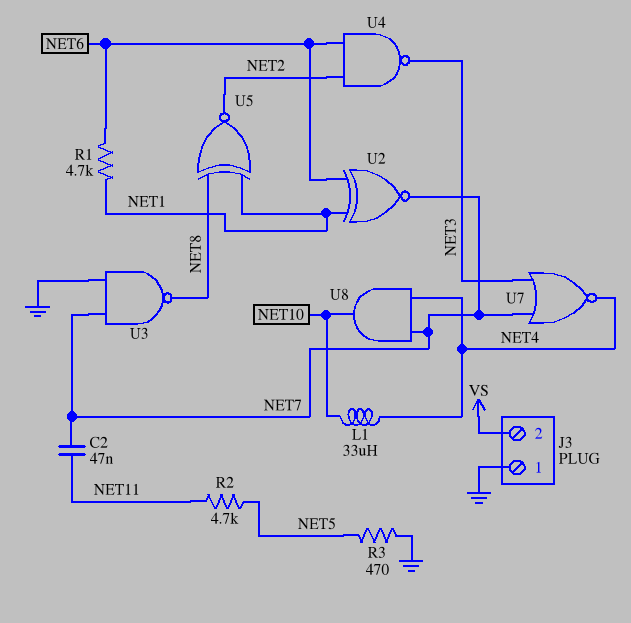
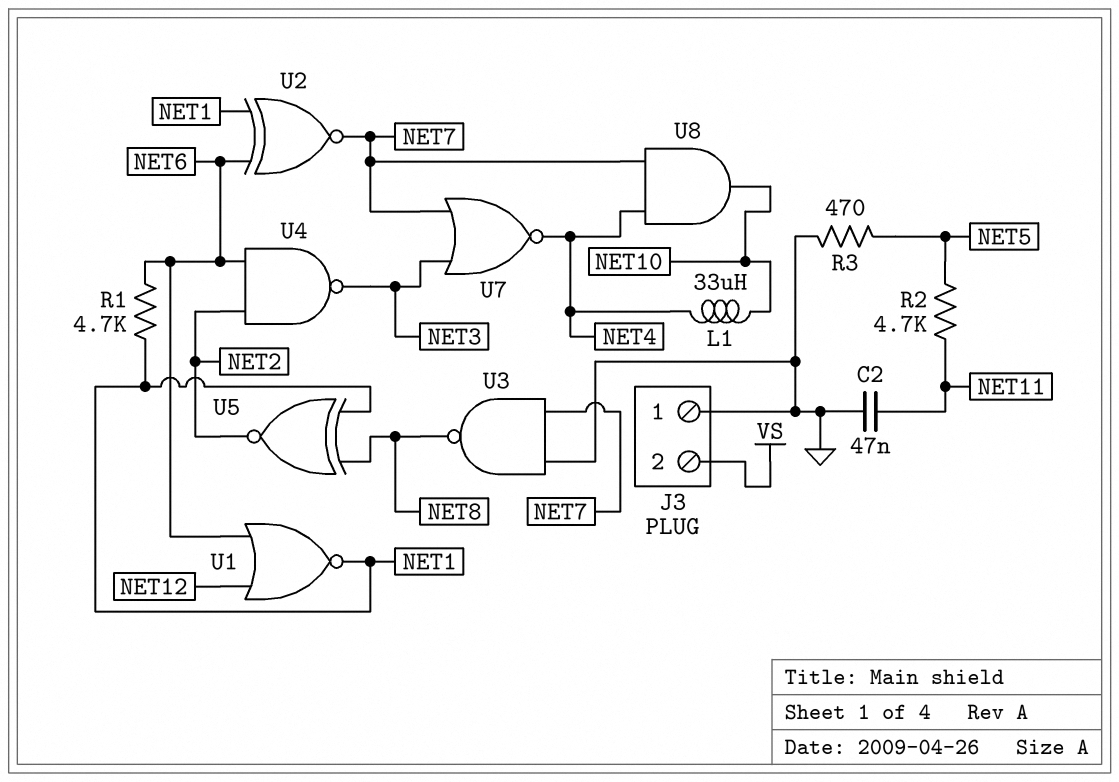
C2: 47nF (NET7, NET11) -> 47nF (GND, NET11)
U1: none -> NOR (in NET6, in NET12, out NET1)

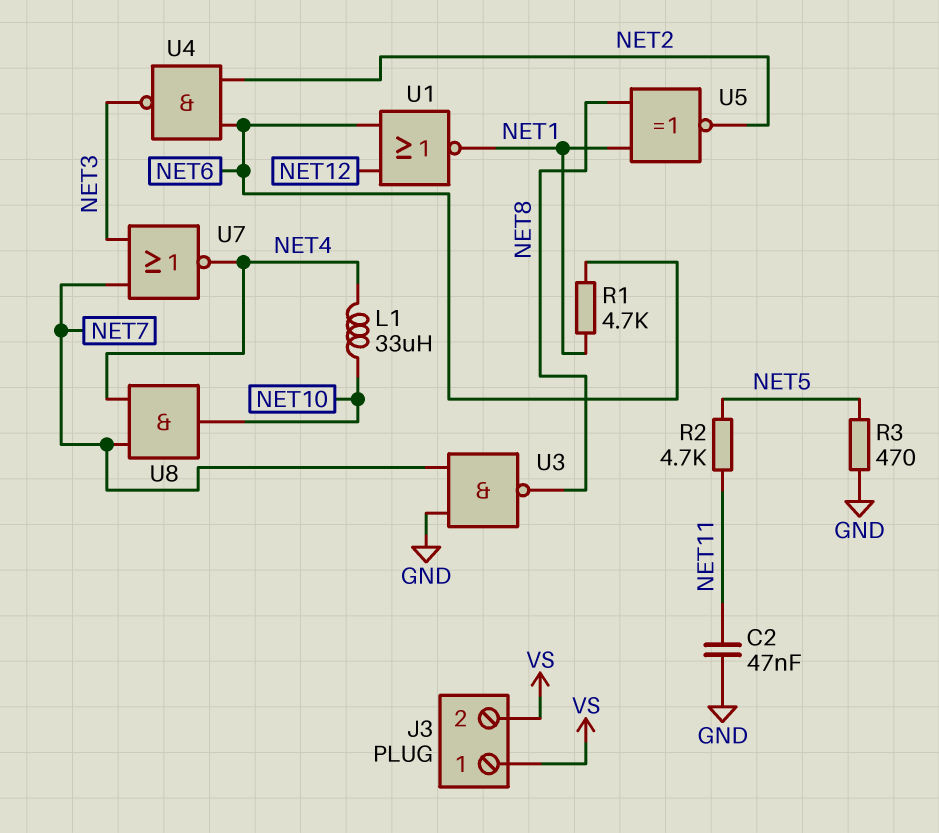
J3 pin 1: GND -> VS
U2: XNOR (in NET1, in NET6, out NET7) -> none

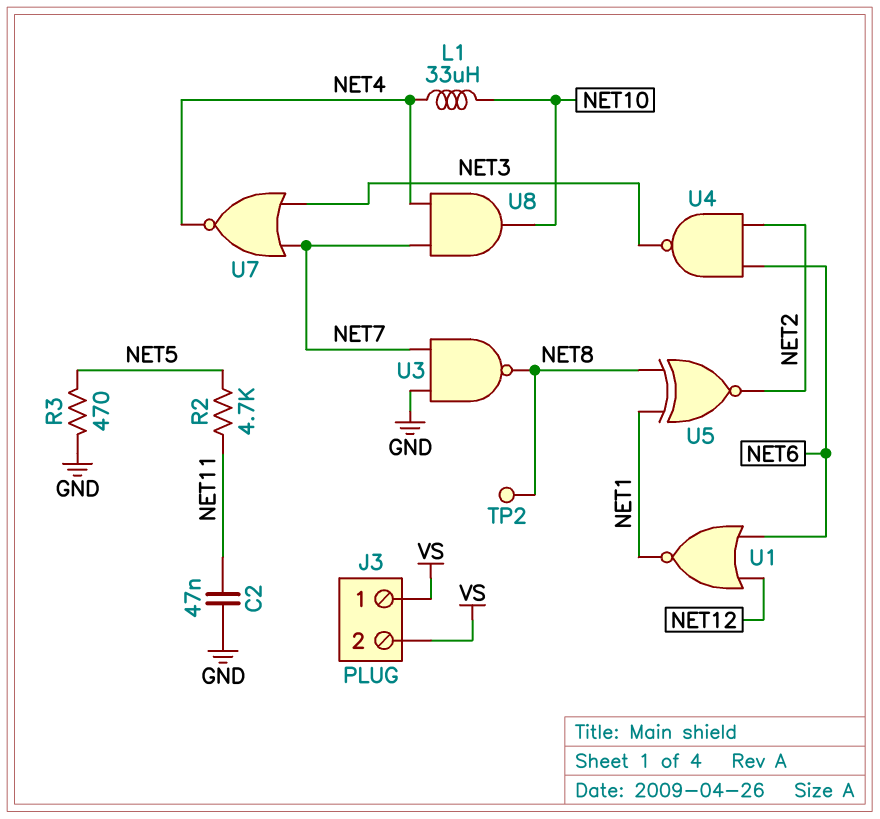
R1: 4.7k (NET1, NET6) -> none
TP2: none -> test point (NET8)

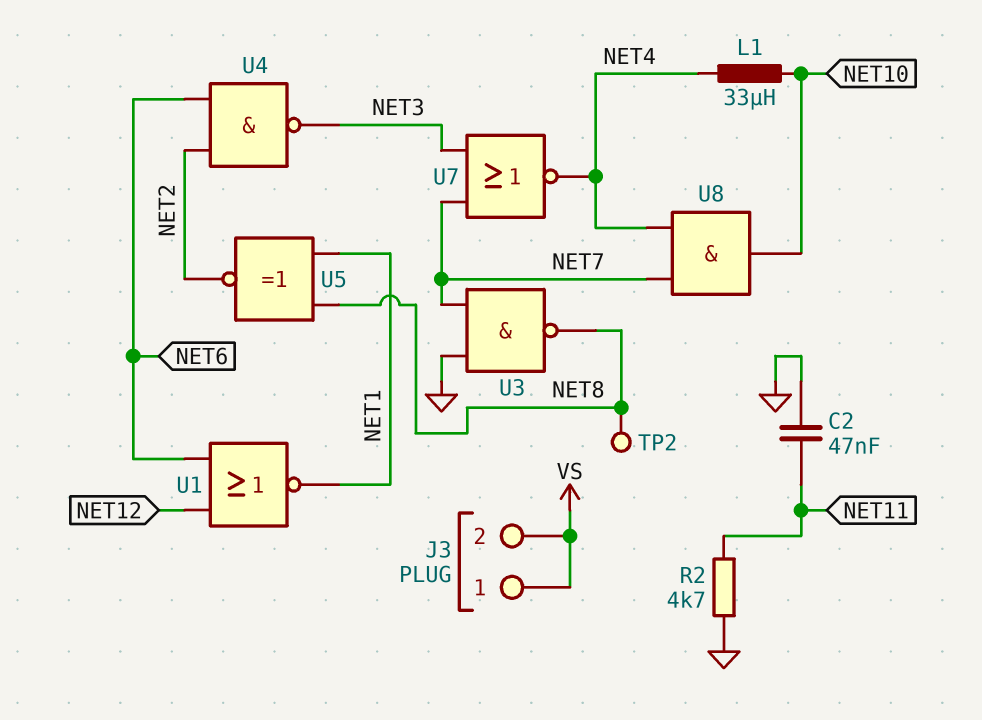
R2: 4.7k (NET5, NET11) -> 4.7k (GND, NET11)
R3: 470 (GND, NET5) -> none

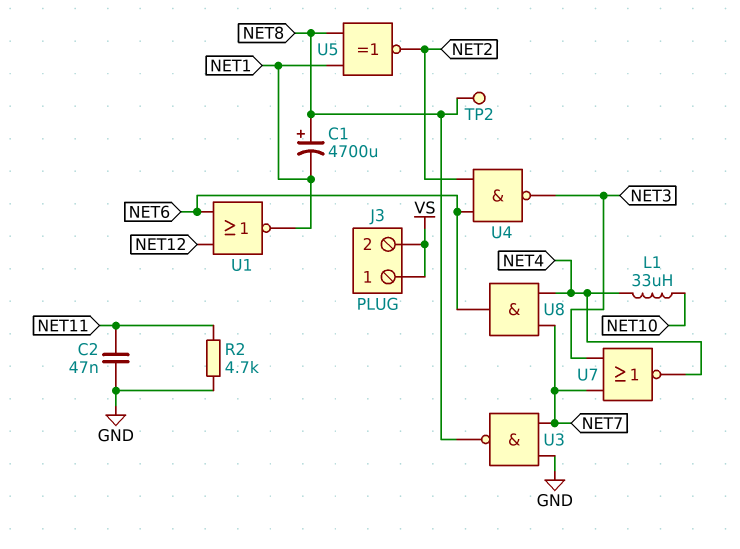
C1: none -> 4700uF (plus NET8, minus NET1)
U8: AND (in NET4, in NET7, out NET10) -> AND (in NET4, in NET7, out NET6)

